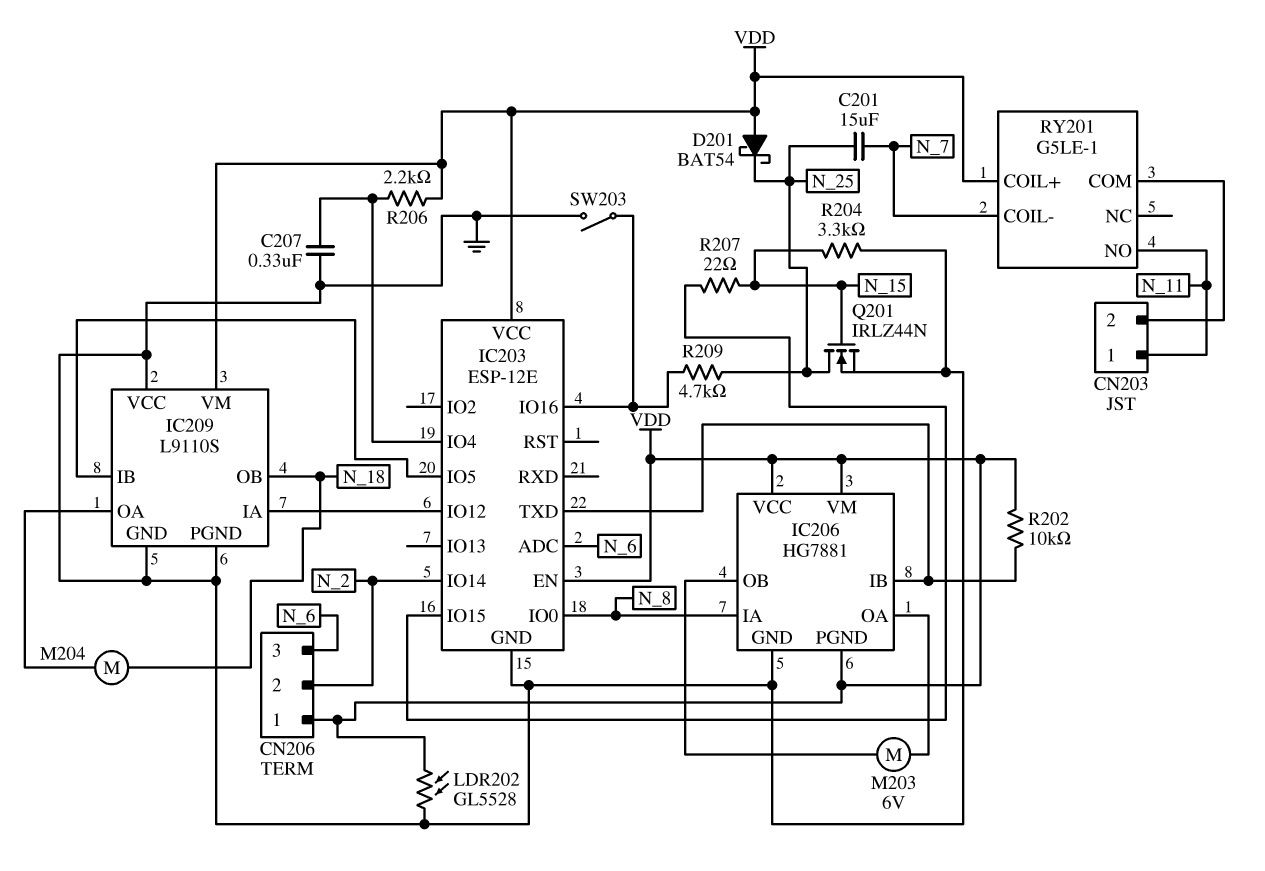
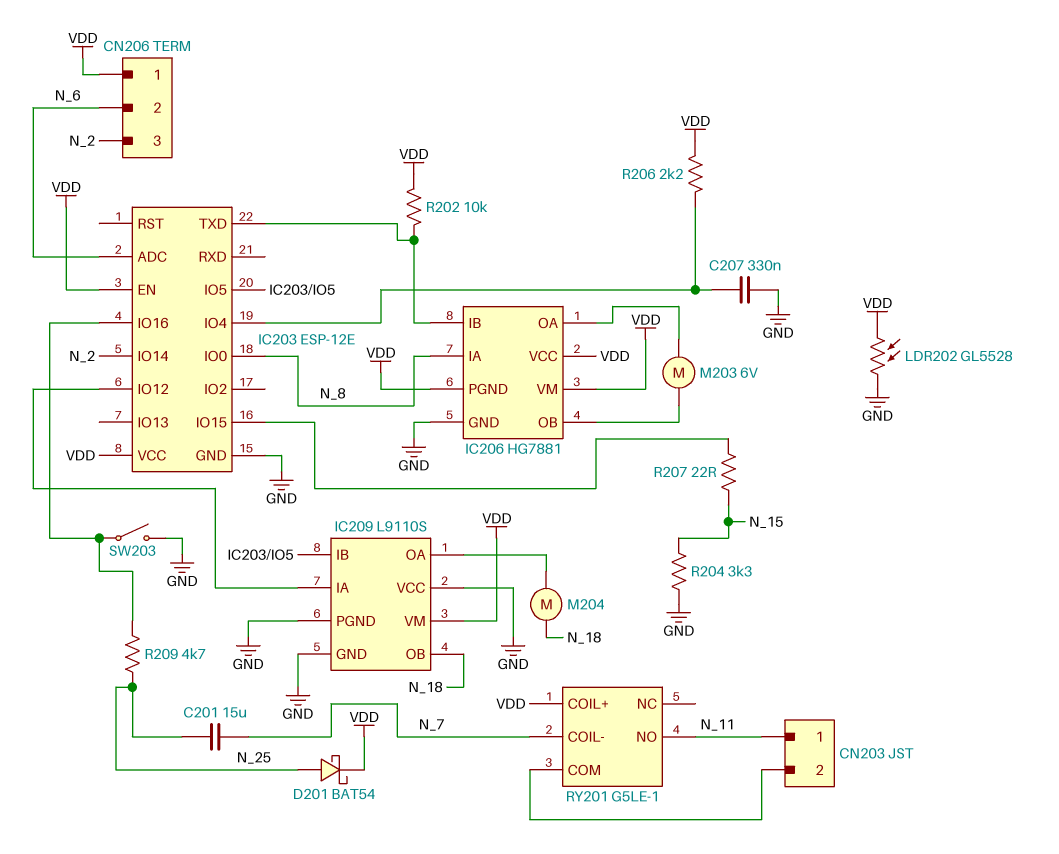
CN206 pin 2: N_2 -> N_6
CN206 pin 3: N_6 -> N_2
D201: schottky BAT54 (A VDD, K N_25) -> schottky BAT54 (A N_25, K VDD)
Q201: NMOS IRLZ44N (G N_15, D N_25, S GND) -> none

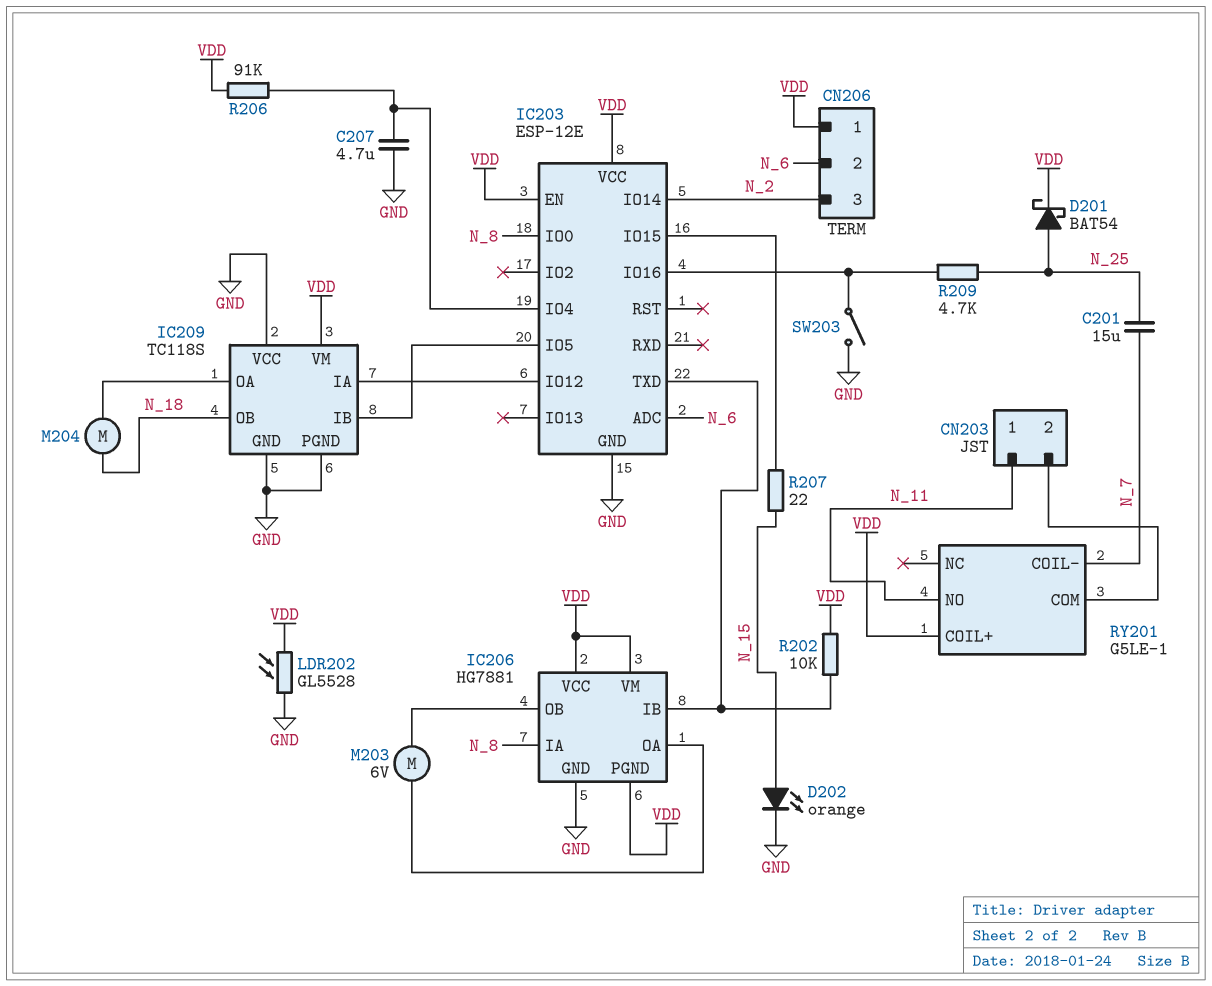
C207: 330nF (GND, IC203/IO4) -> 4.7uF (GND, IC203/IO4)
D202: none -> LED orange (A N_15, K GND)
IC209: L9110S -> TC118S
R204: 3.3k (GND, N_15) -> none
R206: 2.2k (IC203/IO4, VDD) -> 91k (IC203/IO4, VDD)

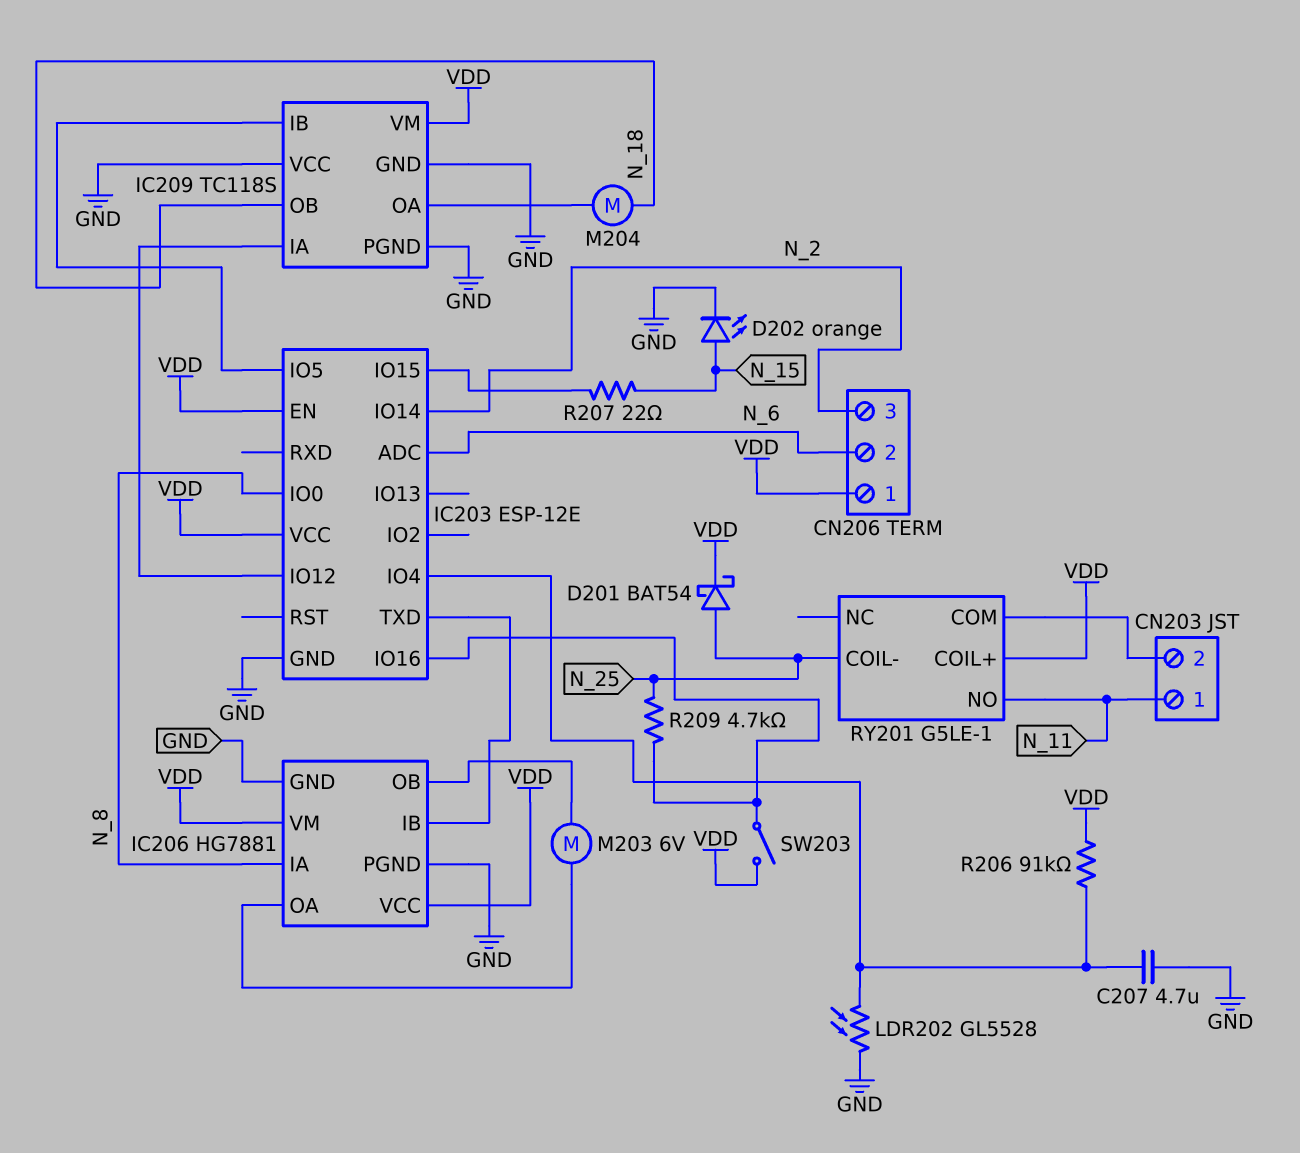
C201: 15uF (N_7, N_25) -> none
IC206 pin PGND: VDD -> GND
LDR202: GL5528 (GND, VDD) -> GL5528 (GND, IC203/IO4)
R202: 10k (IC203/TXD, VDD) -> none
RY201 pin COIL-: N_7 -> N_25
SW203: switch (GND, IC203/IO16) -> switch (IC203/IO16, VDD)

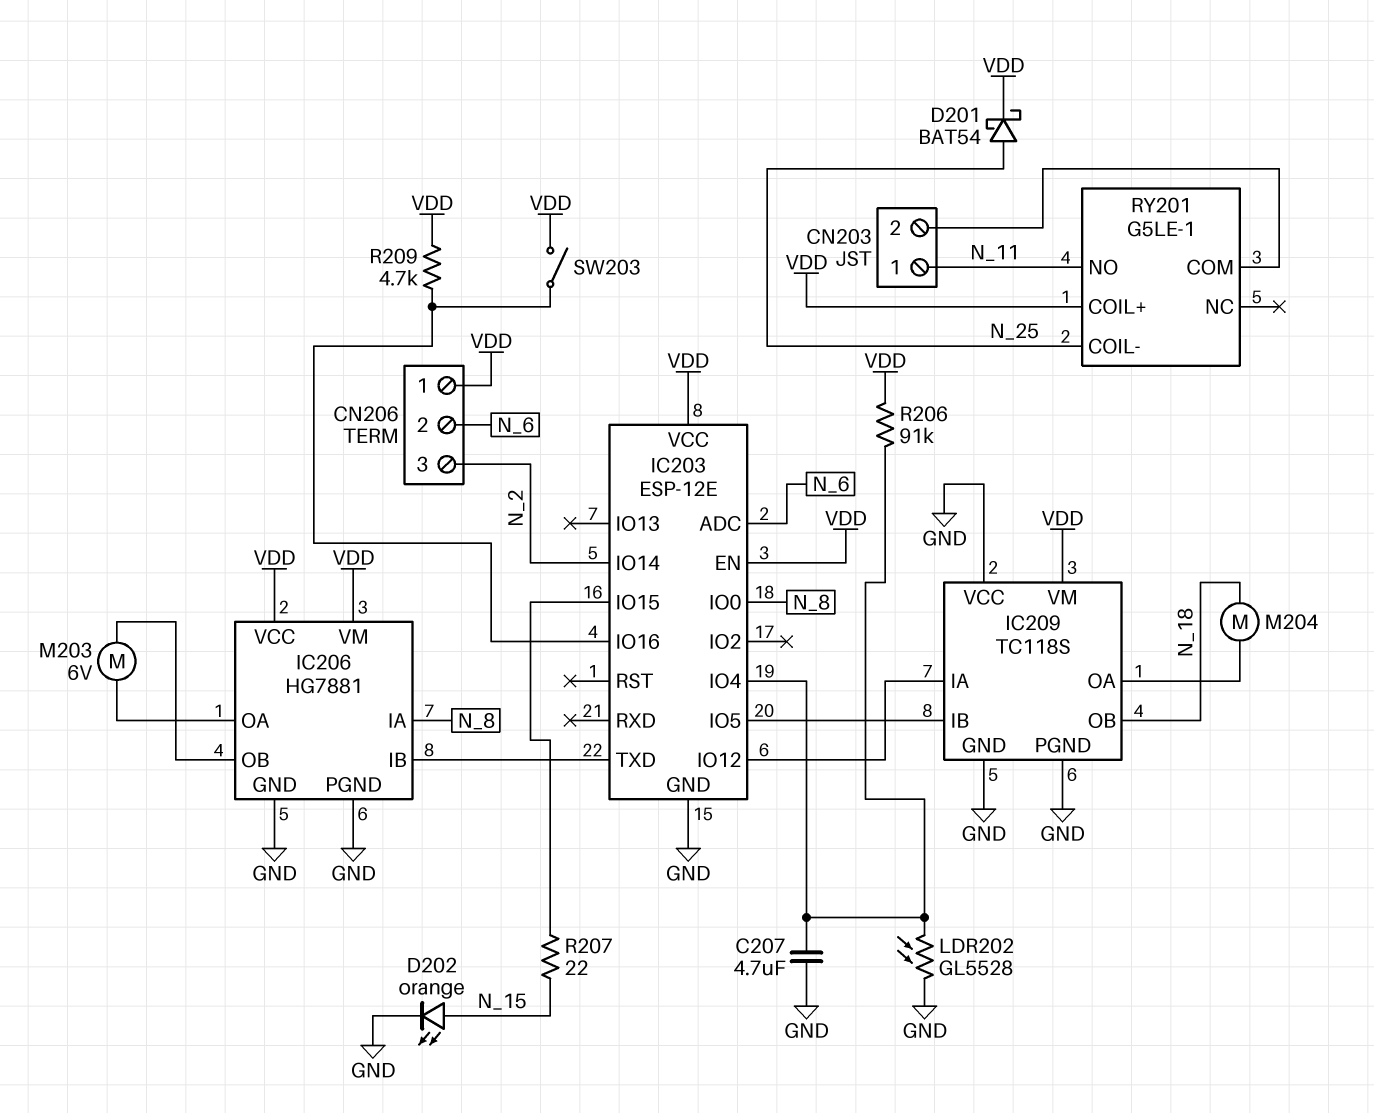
R209: 4.7k (IC203/IO16, N_25) -> 4.7k (IC203/IO16, VDD)

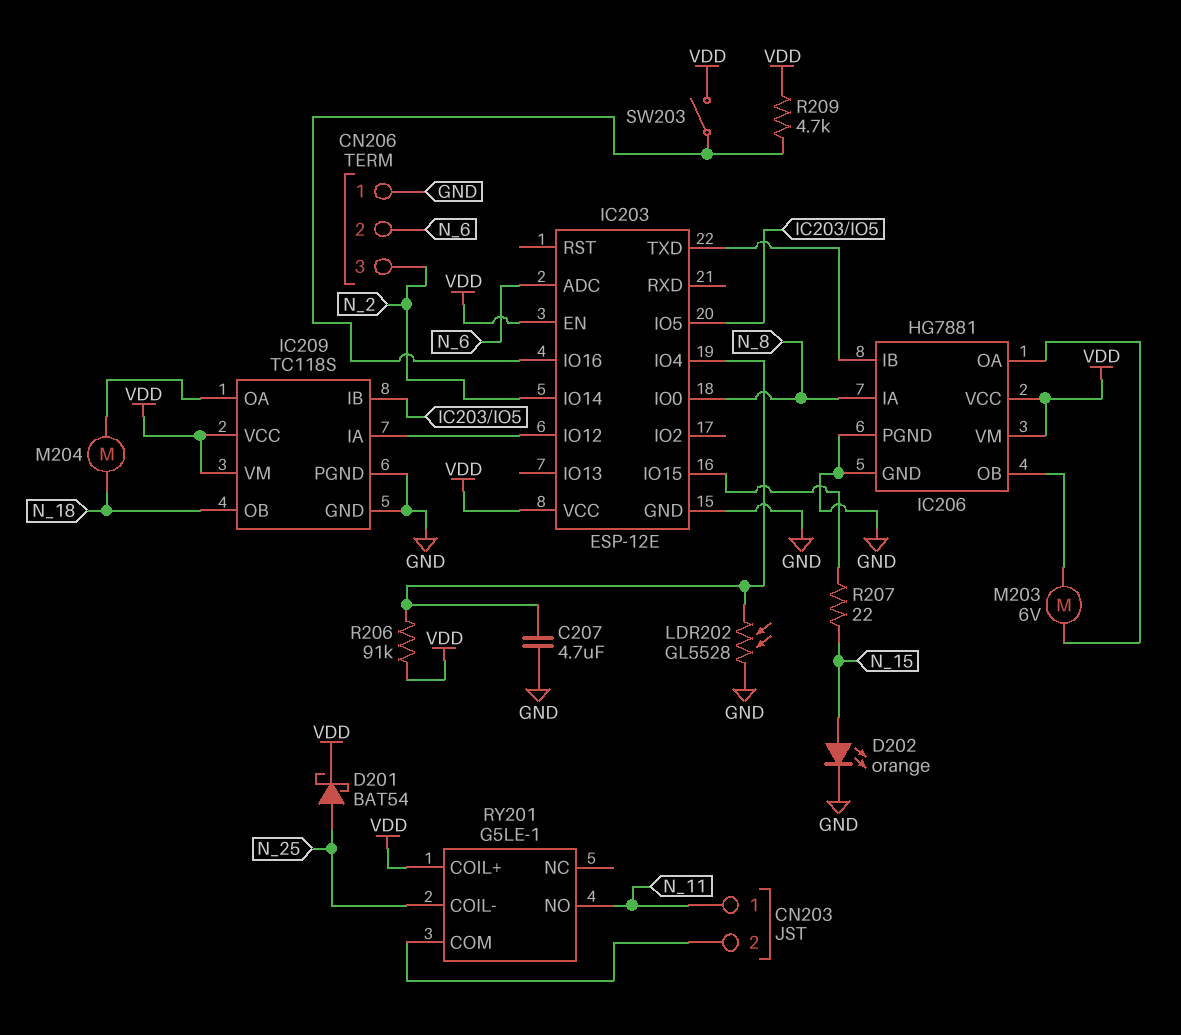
CN206 pin 1: VDD -> GND
IC209 pin VCC: GND -> VDD

